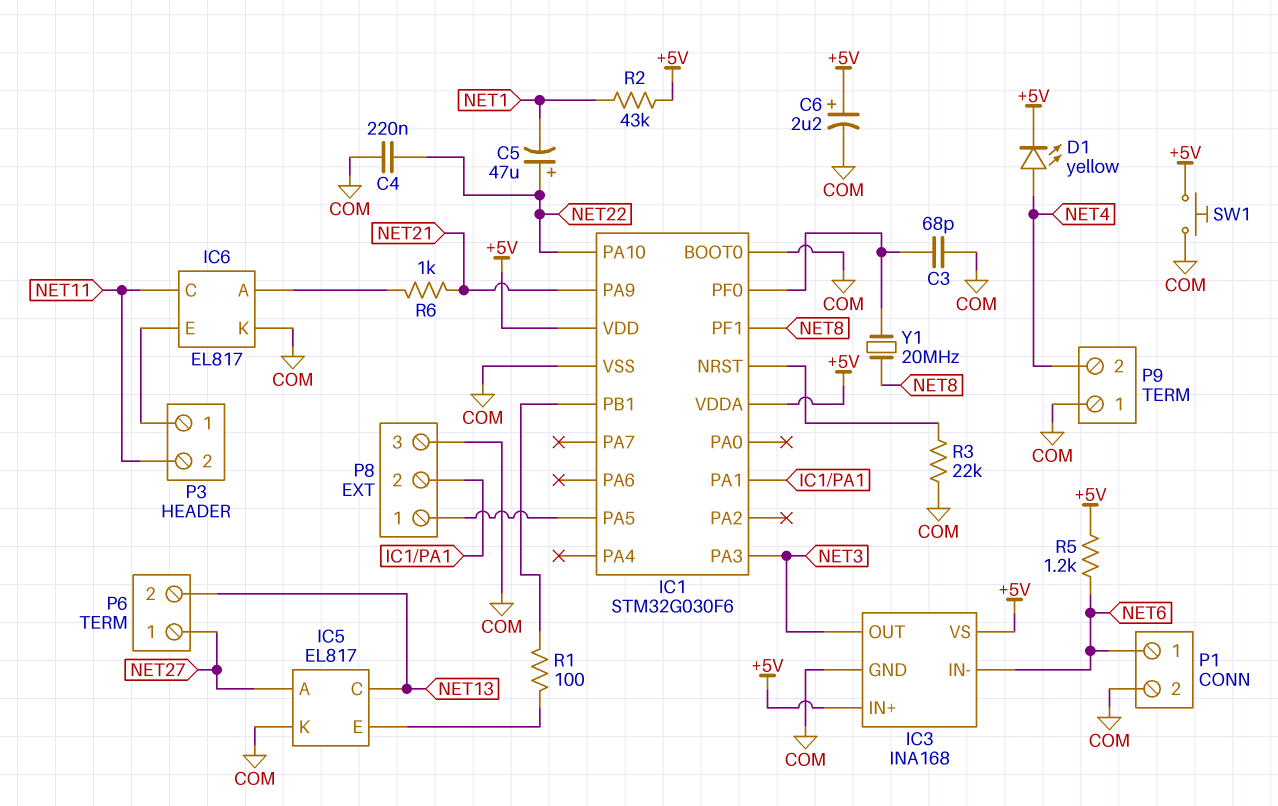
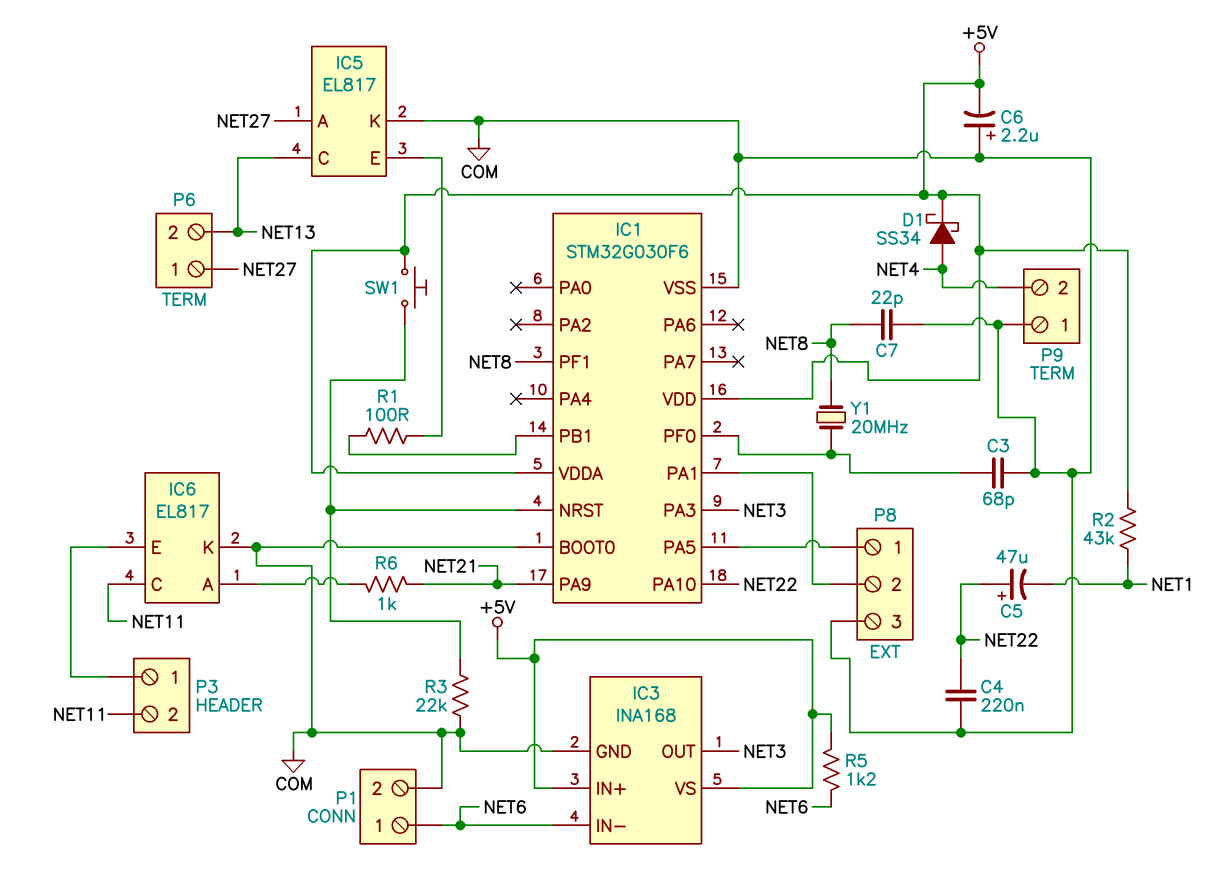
C6: 2.2uF (plus +5V, minus COM) -> 2.2uF (plus COM, minus +5V)
C7: none -> 22pF (COM, NET8)
D1: LED yellow (A NET4, K +5V) -> schottky SS34 (A NET4, K +5V)
SW1: button (+5V, COM) -> button (+5V, IC1/NRST)

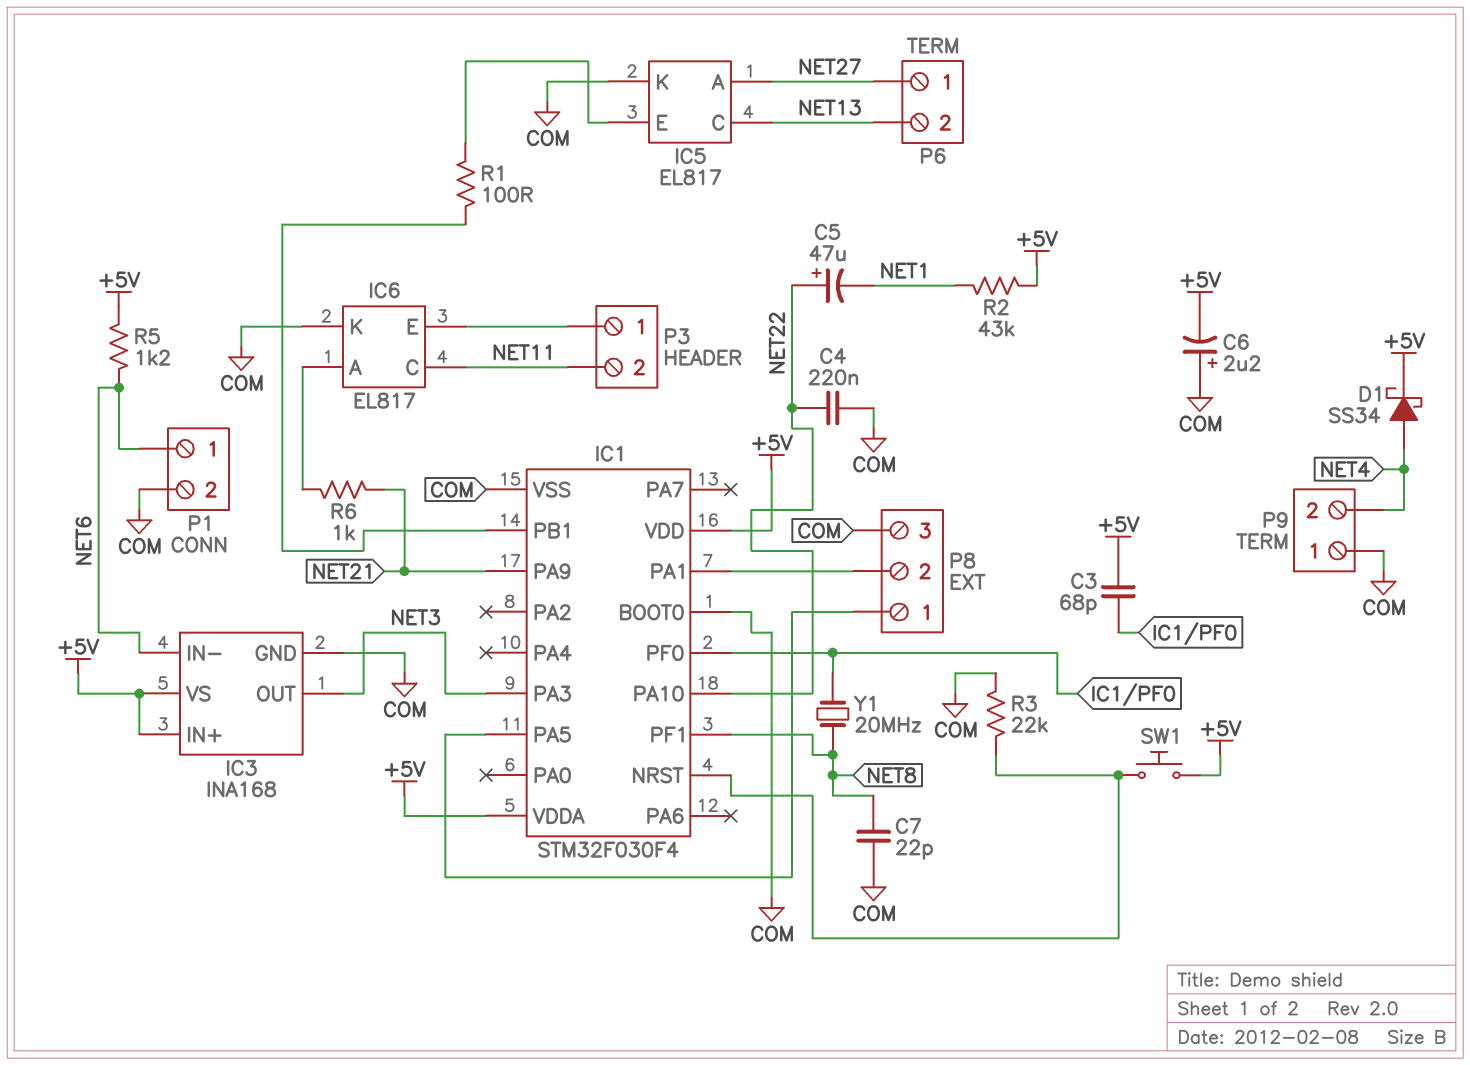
C3: 68pF (COM, IC1/PF0) -> 68pF (+5V, IC1/PF0)
IC1: STM32G030F6 -> STM32F030F4

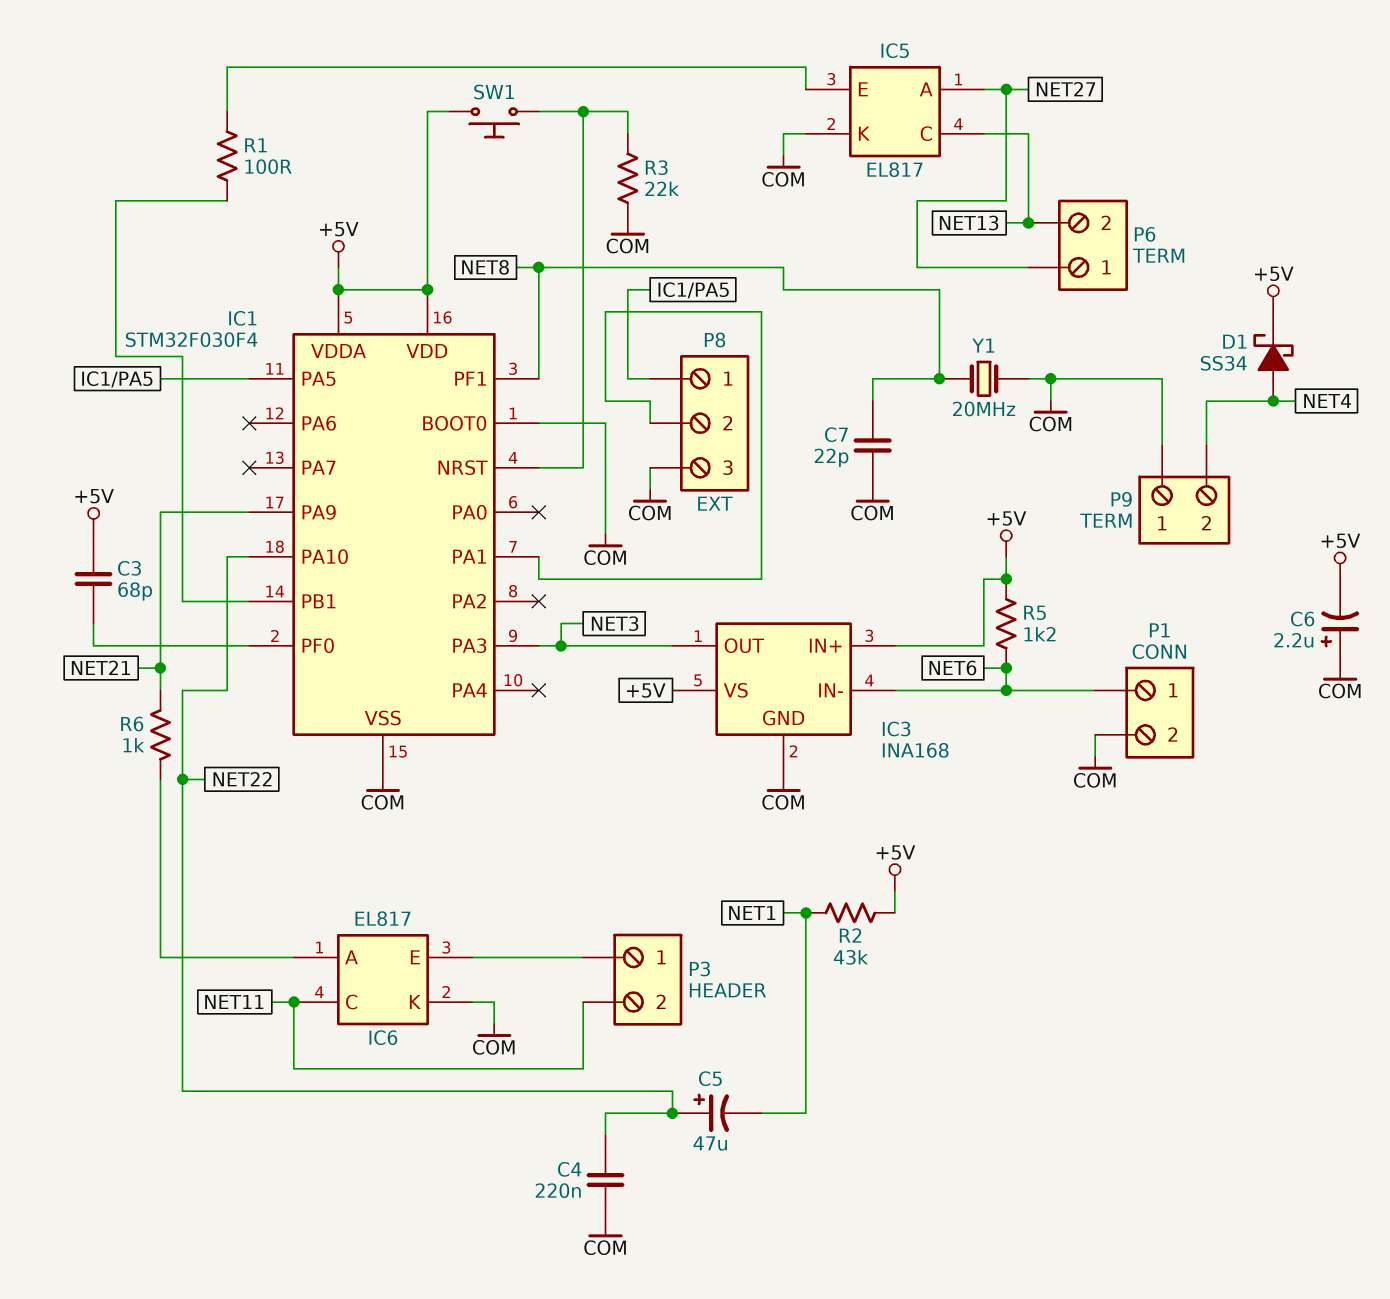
Y1: 20MHz (IC1/PF0, NET8) -> 20MHz (COM, NET8)

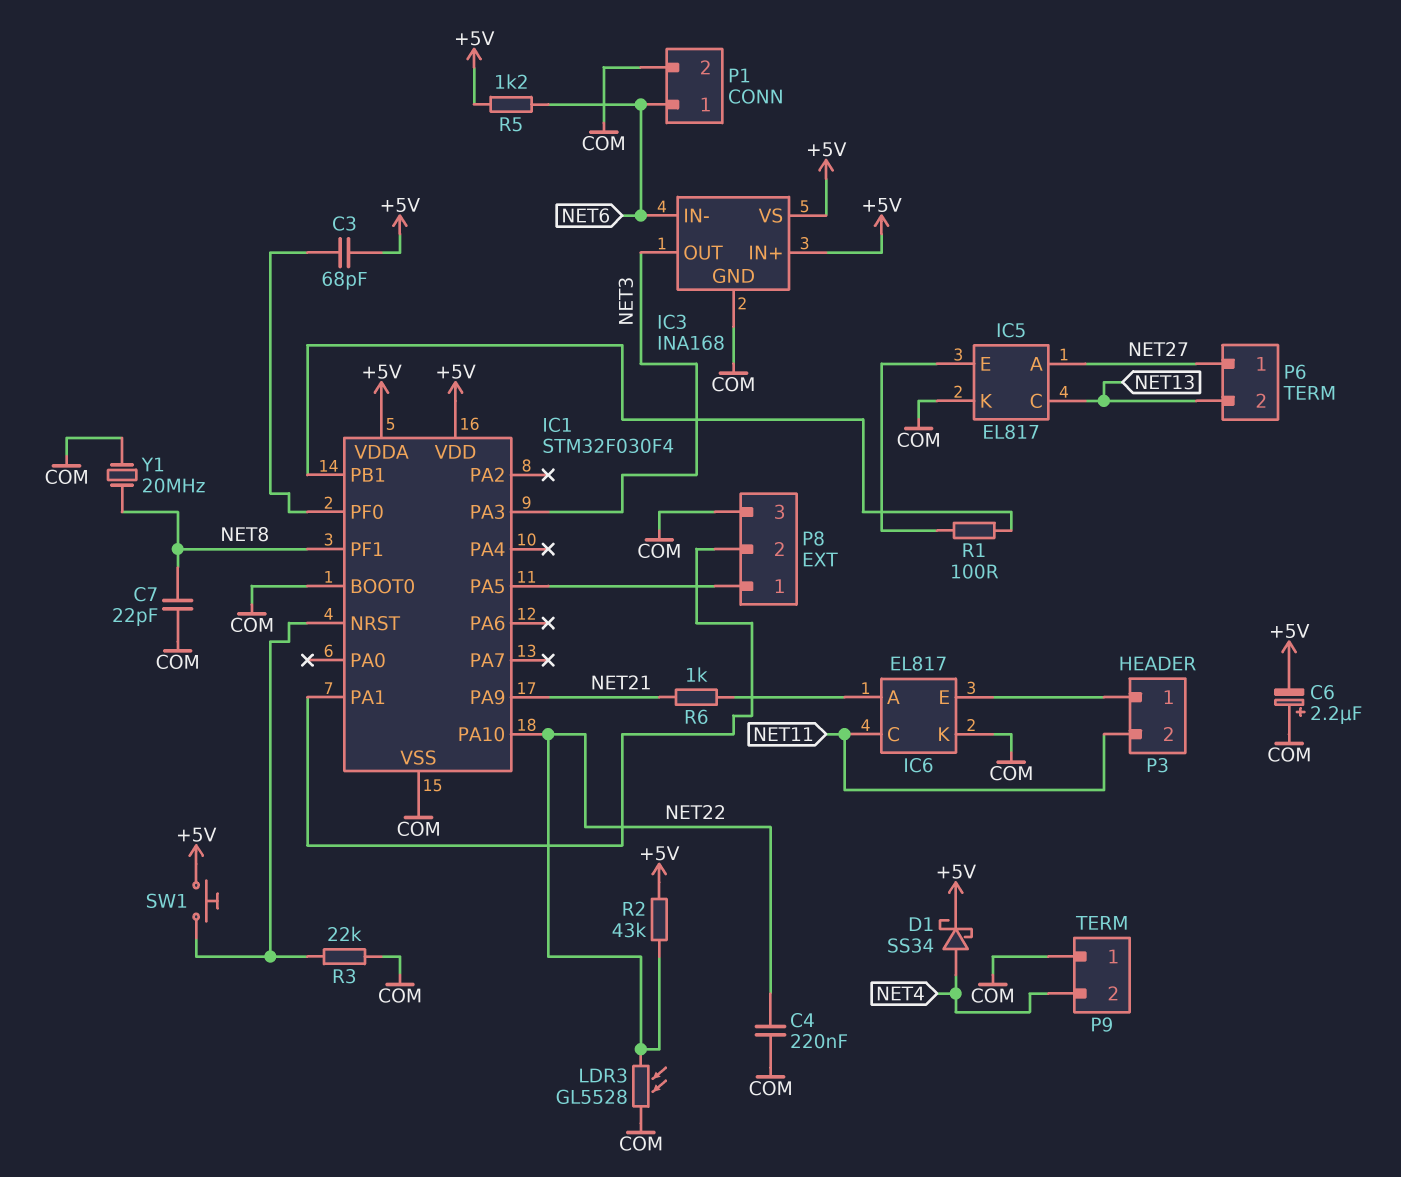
C5: 47uF (plus NET22, minus NET1) -> none
LDR3: none -> GL5528 (COM, NET22)
R2: 43k (+5V, NET1) -> 43k (+5V, NET22)

